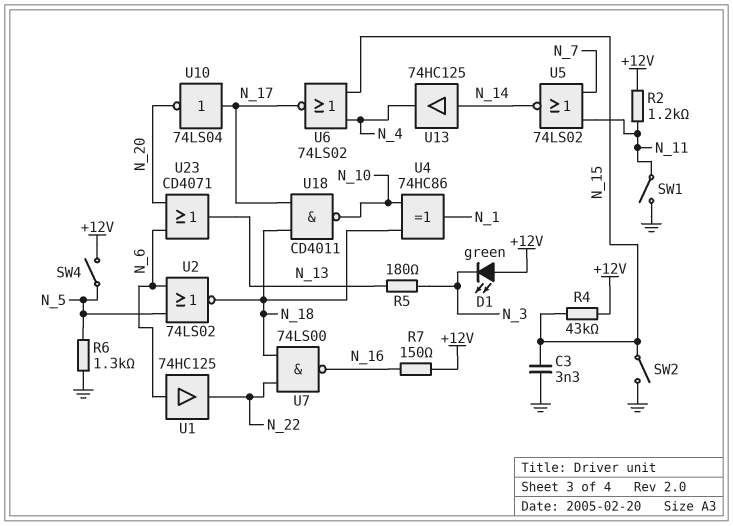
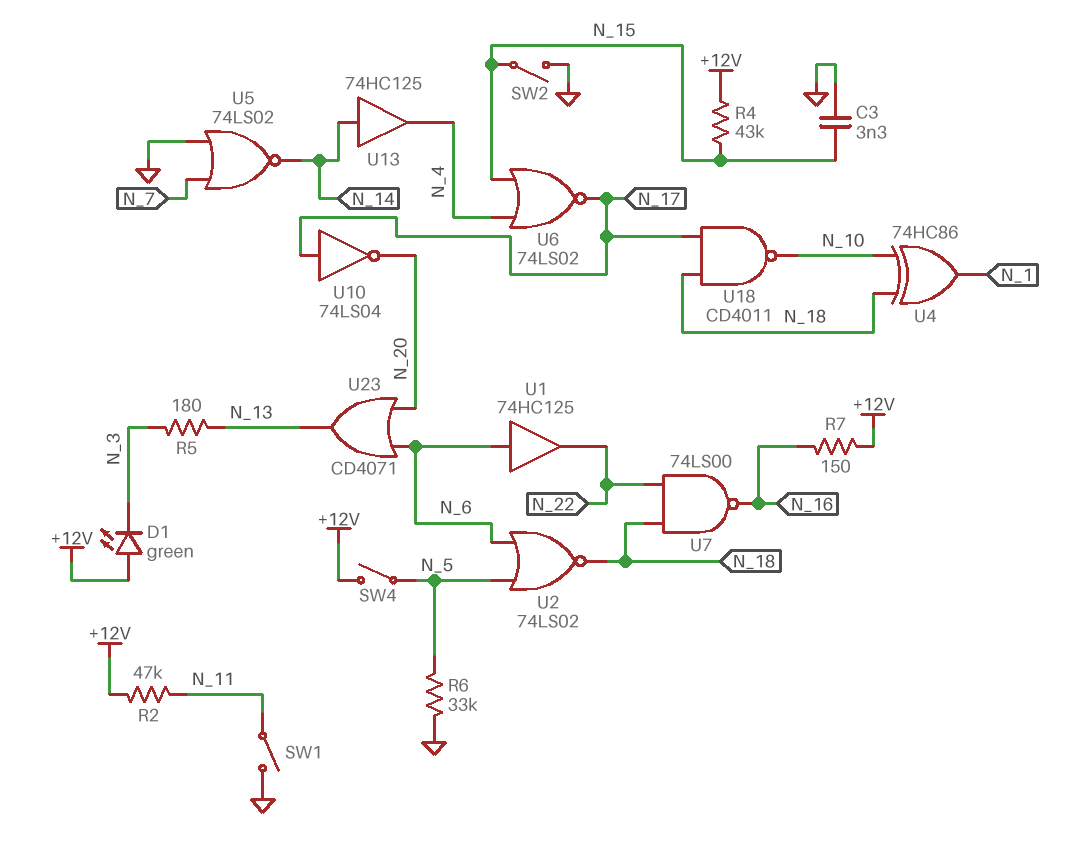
R2: 1.2k (+12V, N_11) -> 47k (+12V, N_11)
R6: 1.3k (GND, N_5) -> 33k (GND, N_5)
U5: NOR 74LS02 (in N_7, in N_11, out N_14) -> NOR 74LS02 (in GND, in N_7, out N_14)

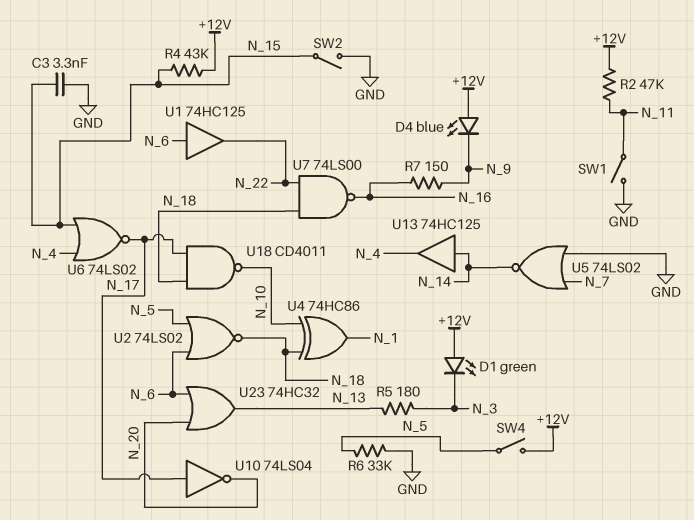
D4: none -> LED blue (A +12V, K N_9)
R7: 150 (+12V, N_16) -> 150 (N_9, N_16)
U23: OR CD4071 (in N_6, in N_20, out N_13) -> OR 74HC32 (in N_6, in N_20, out N_13)

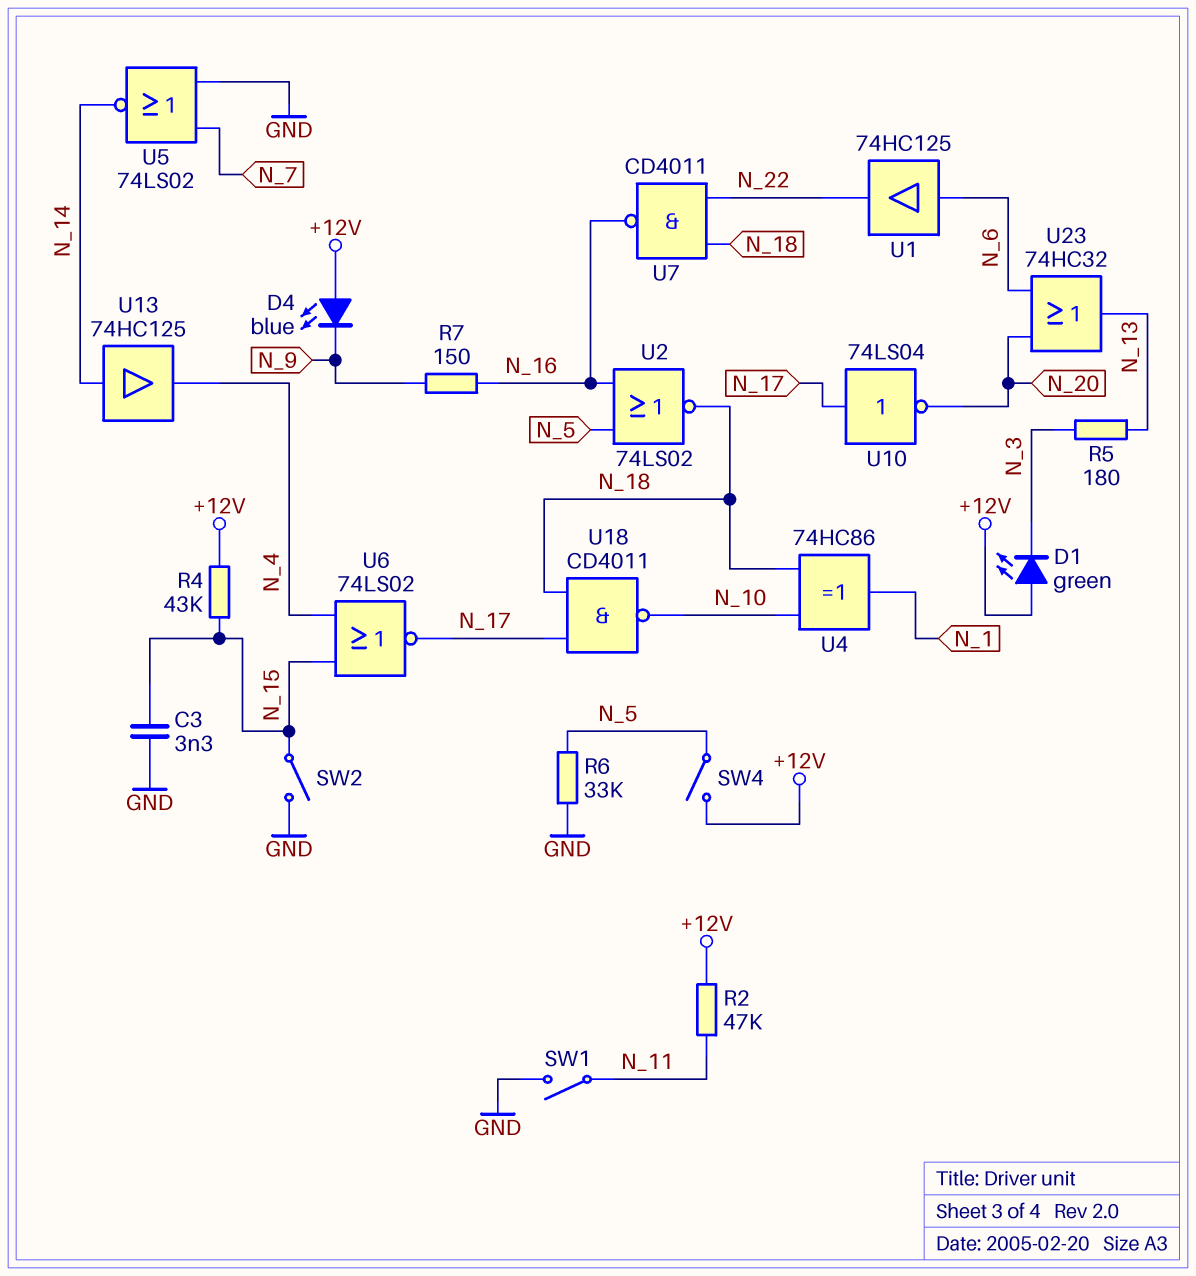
U2: NOR 74LS02 (in N_5, in N_6, out N_18) -> NOR 74LS02 (in N_5, in N_16, out N_18)
U7: NAND 74LS00 (in N_18, in N_22, out N_16) -> NAND CD4011 (in N_18, in N_22, out N_16)

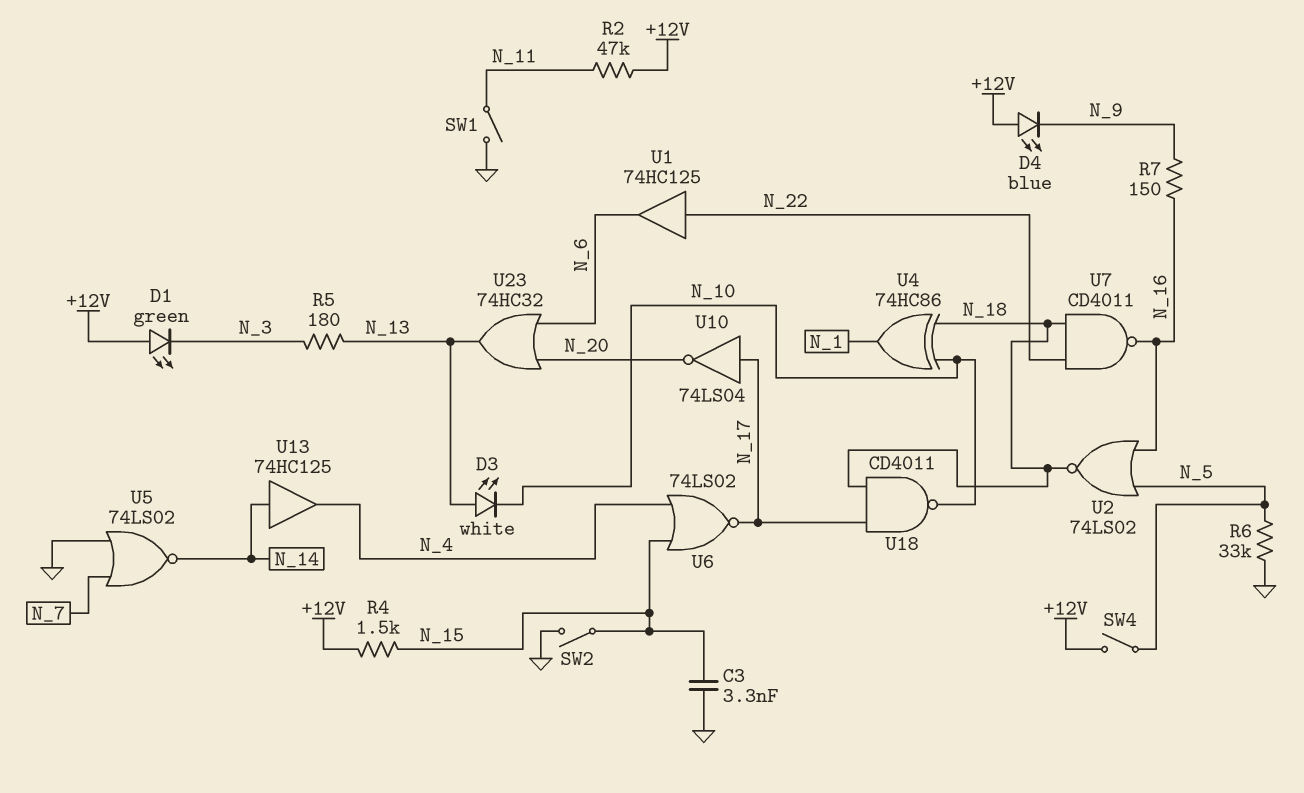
D3: none -> LED white (A N_13, K N_10)
R4: 43k (+12V, N_15) -> 1.5k (+12V, N_15)
U1: buffer 74HC125 (in N_6, out N_22) -> buffer 74HC125 (in N_22, out N_6)

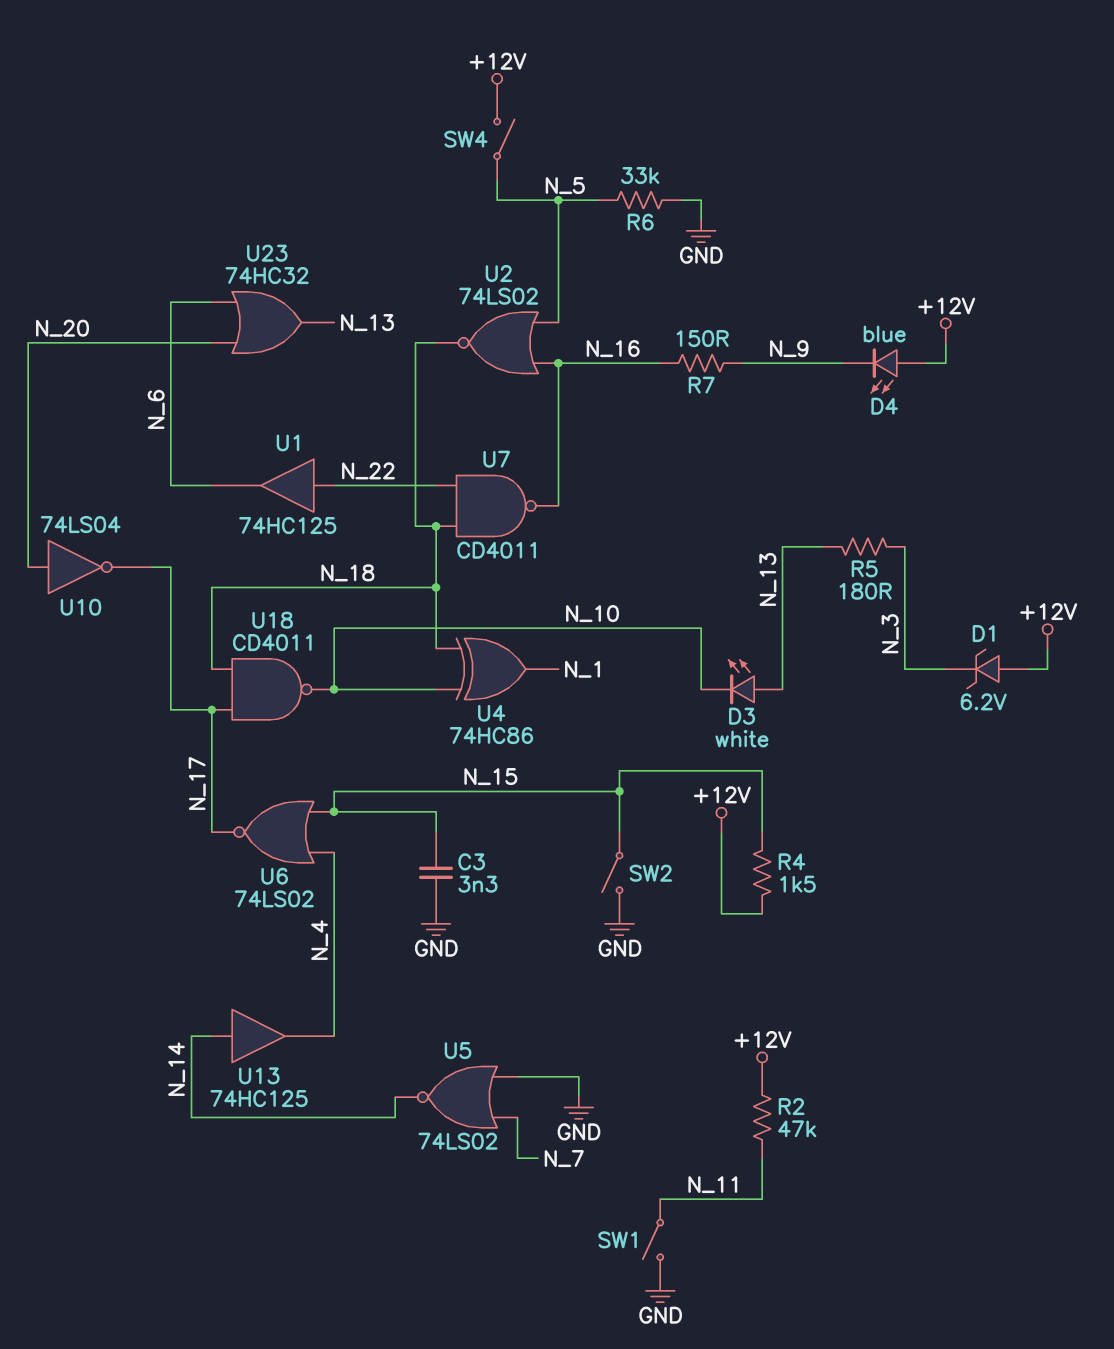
D1: LED green (A +12V, K N_3) -> zener 6.2V (A +12V, K N_3)
U10: NOT 74LS04 (in N_17, out N_20) -> NOT 74LS04 (in N_20, out N_17)

